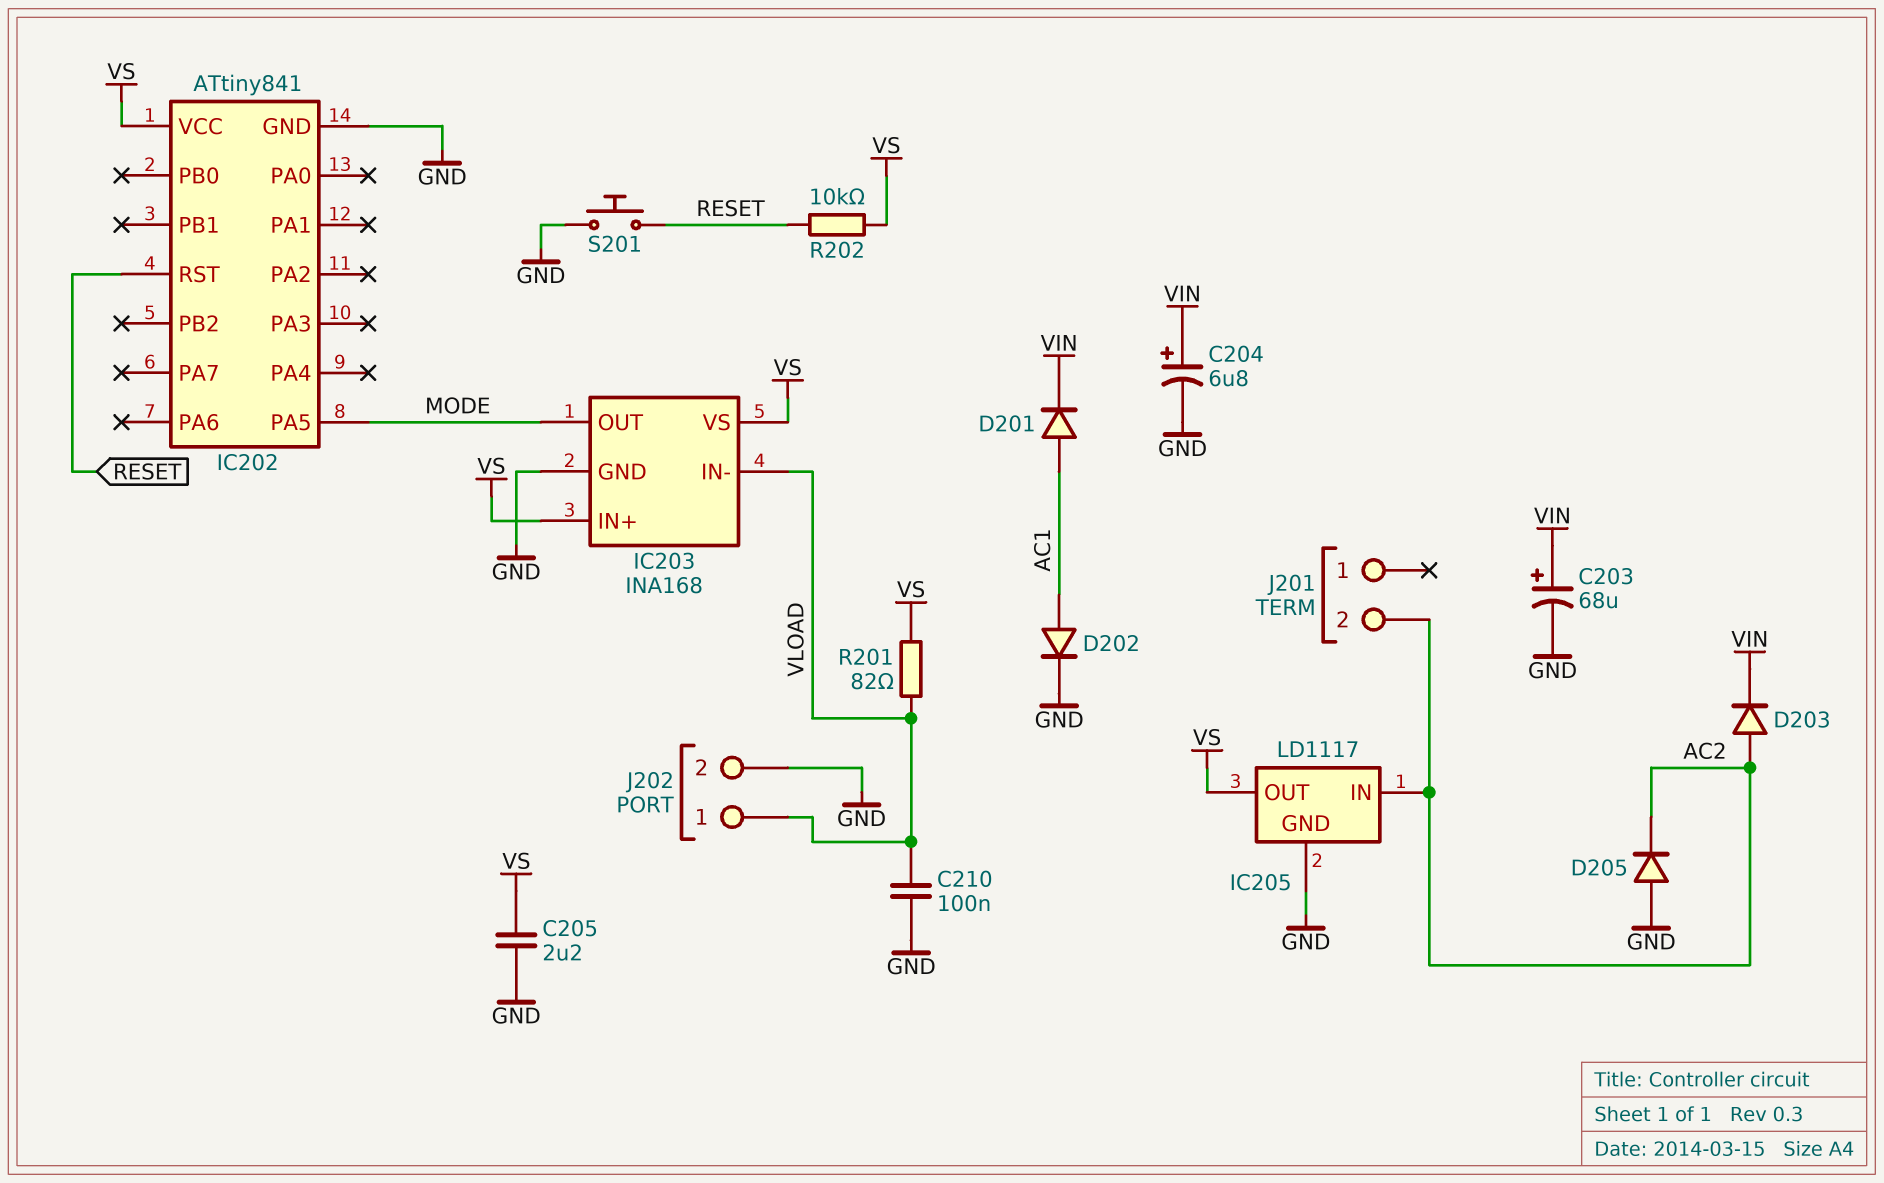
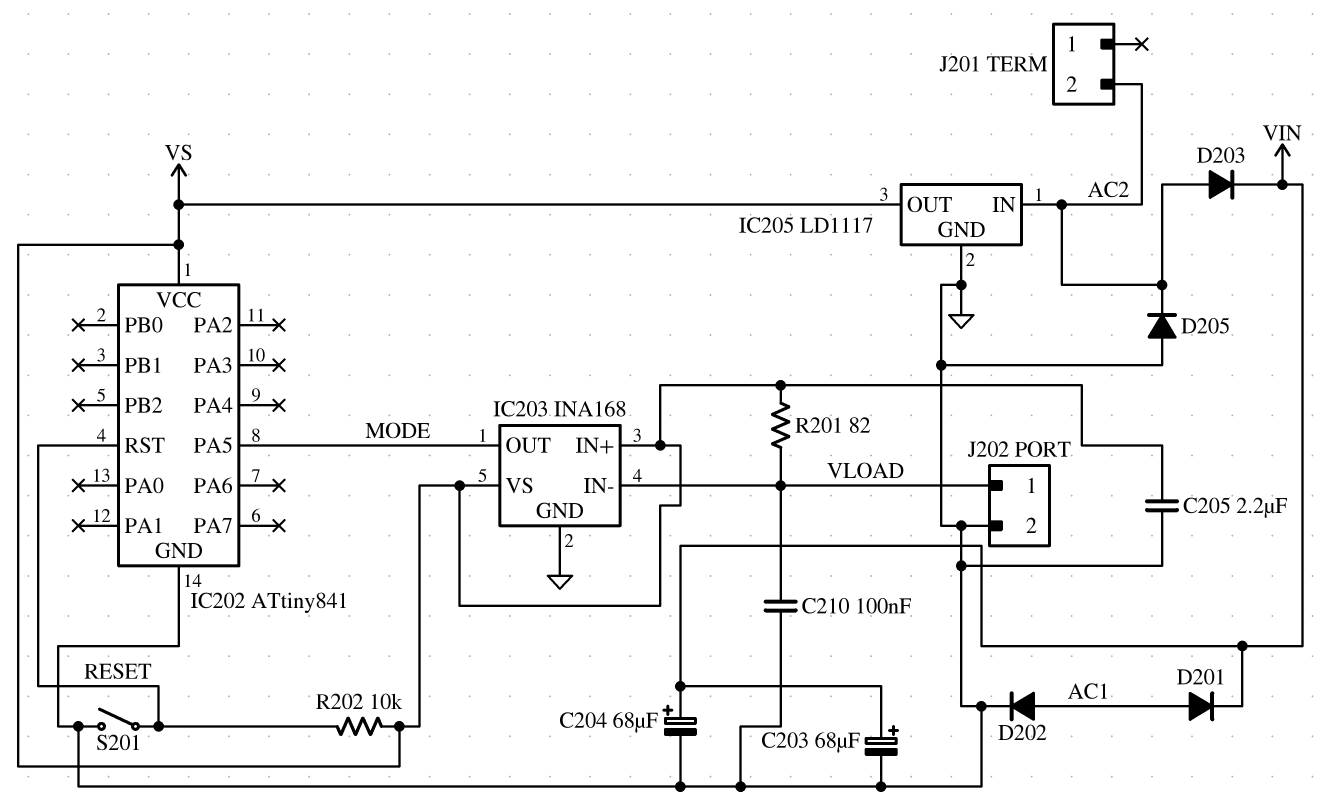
C204: 6.8uF (plus VIN, minus GND) -> 68uF (plus VIN, minus GND)
S201: button (GND, RESET) -> switch (GND, RESET)

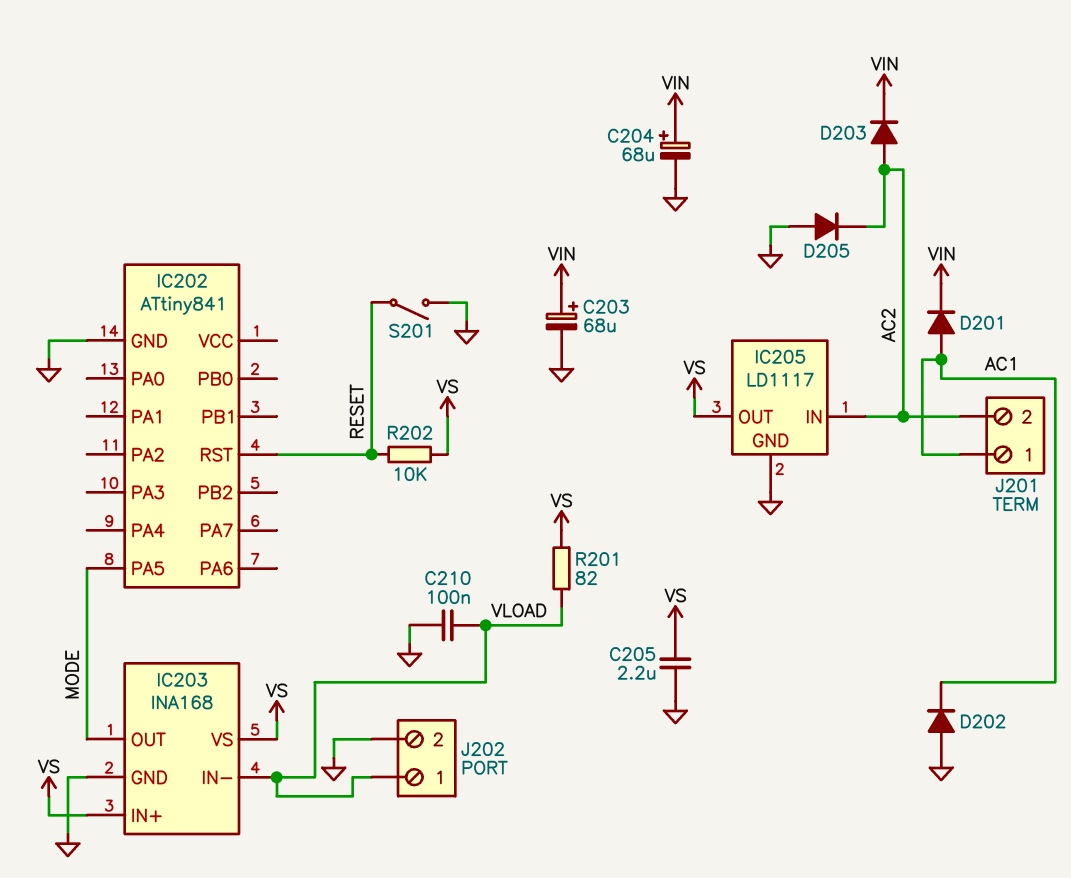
D202: diode (A AC1, K GND) -> diode (A GND, K AC1)
IC202 pin VCC: VS -> none
J201 pin 1: none -> AC1

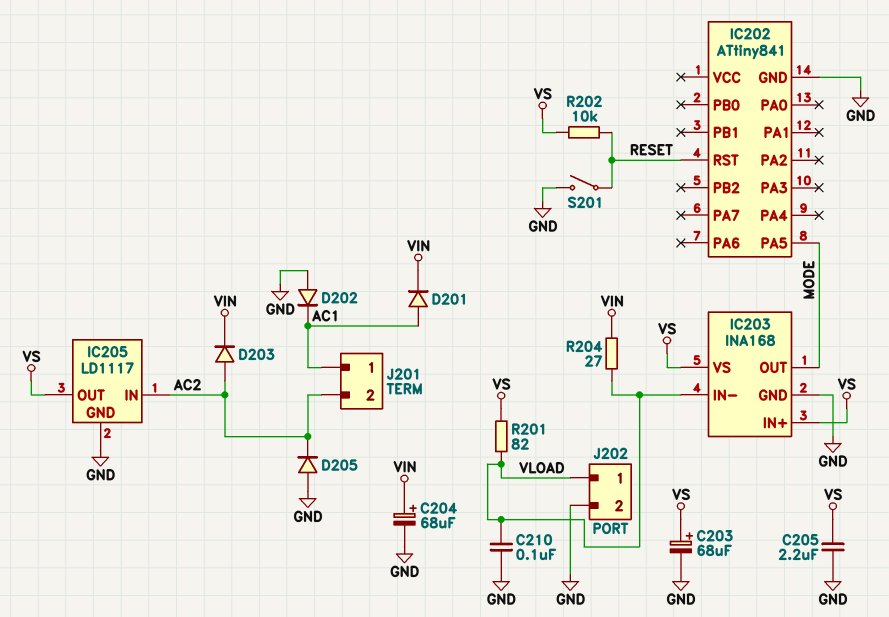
C203: 68uF (plus VIN, minus GND) -> 68uF (plus VS, minus GND)
R204: none -> 27 (VIN, VLOAD)

